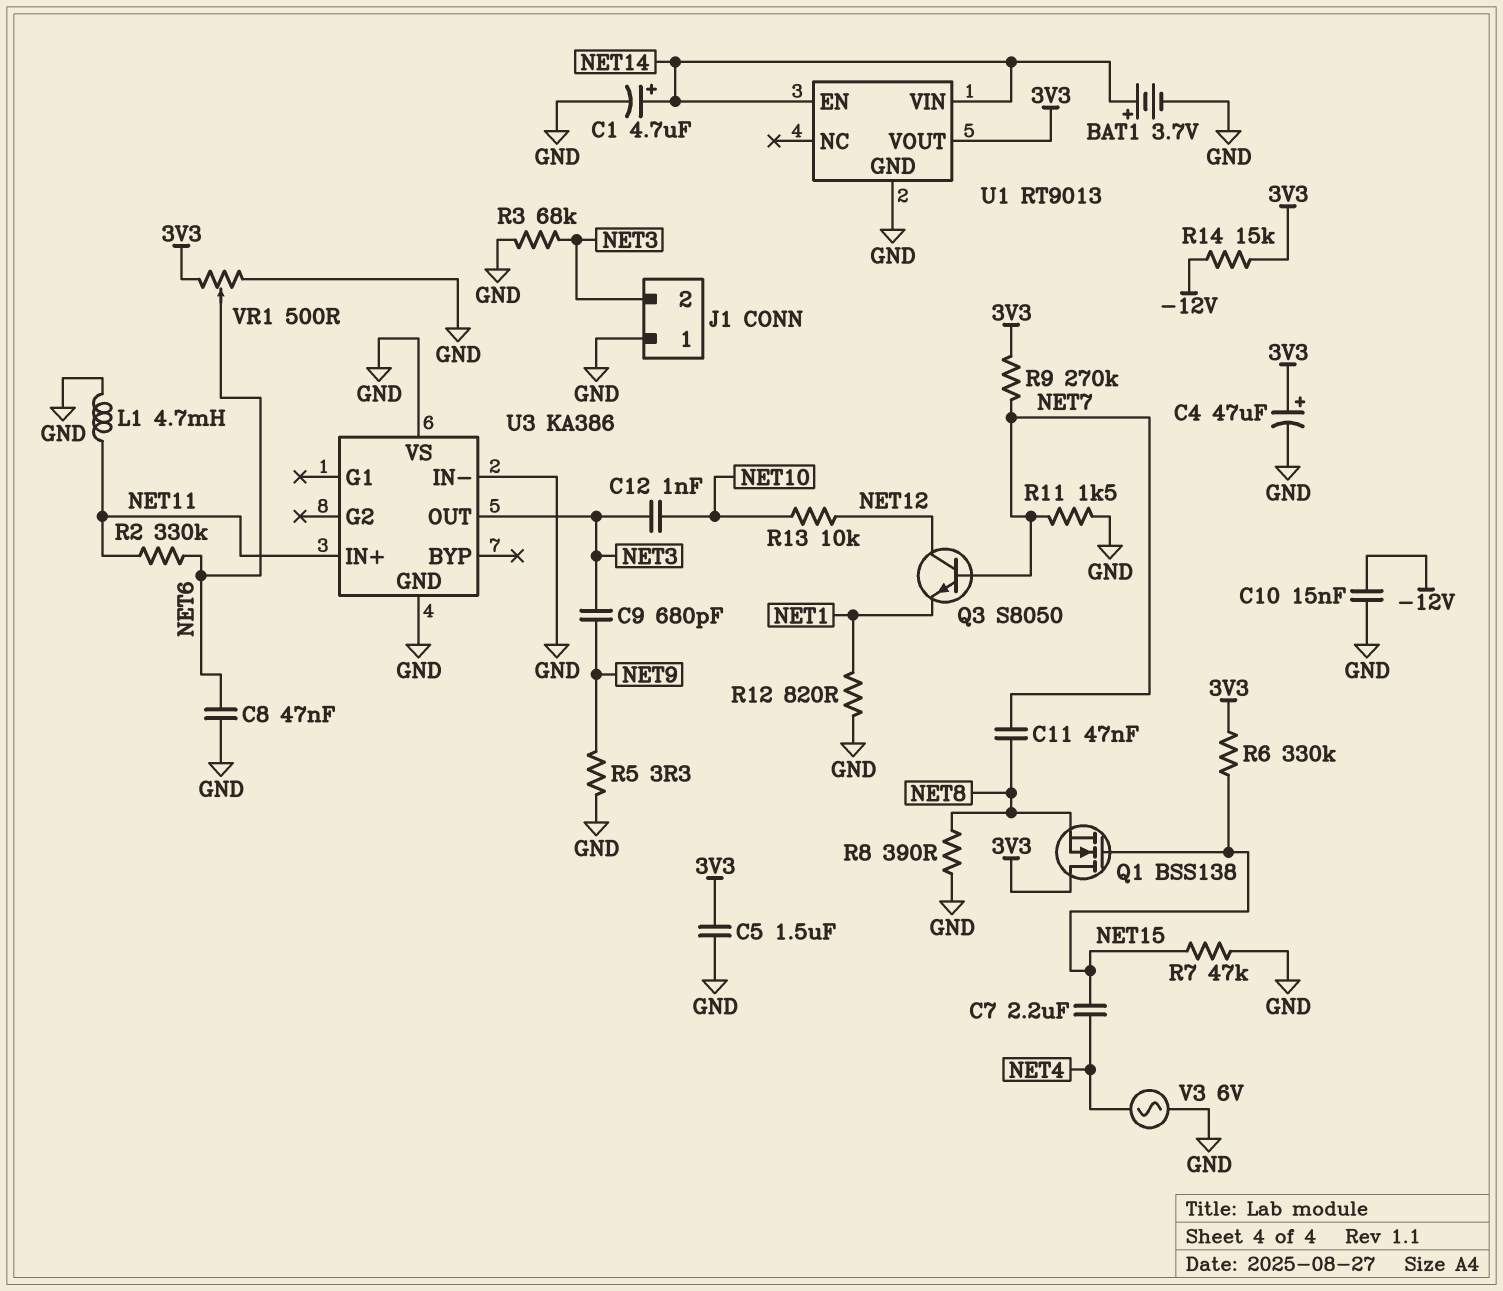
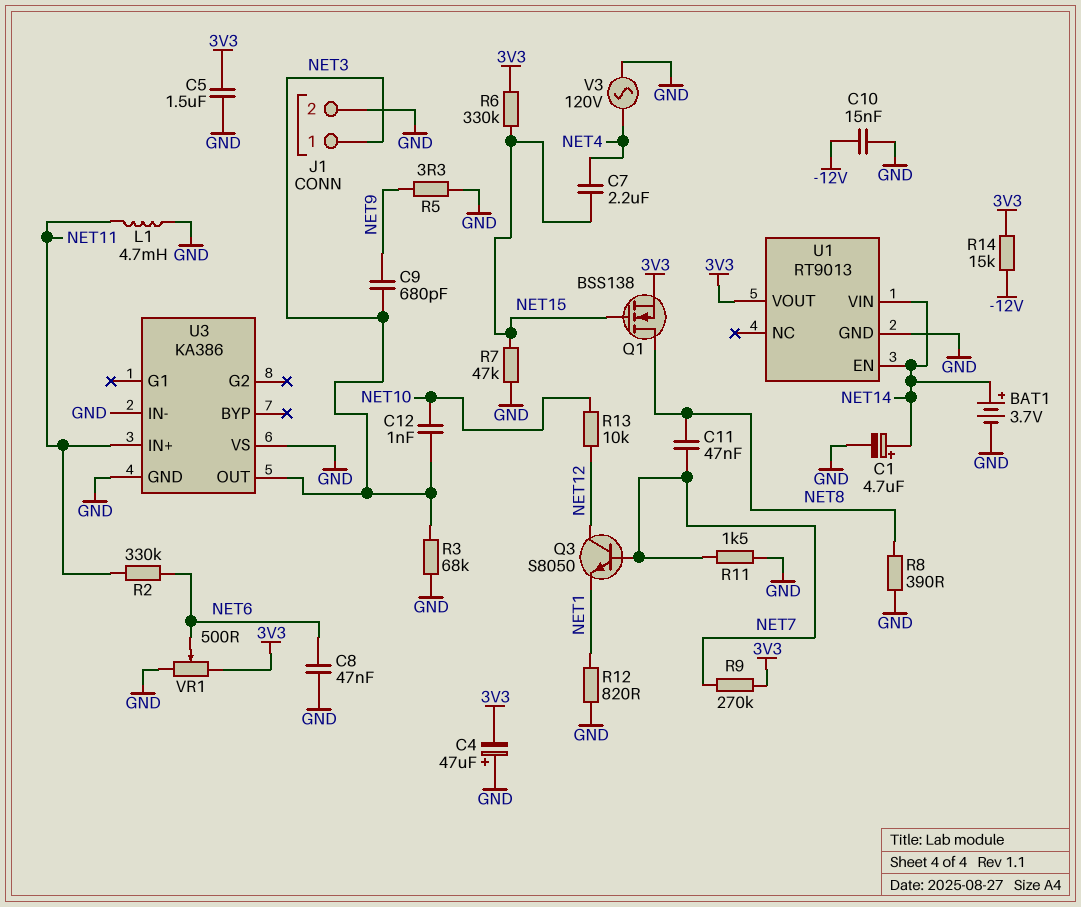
C4: 47uF (plus 3V3, minus GND) -> 47uF (plus GND, minus 3V3)
J1 pin 1: GND -> NET3
J1 pin 2: NET3 -> GND
Q1: NMOS BSS138 (G NET15, D 3V3, S NET8) -> NMOS BSS138 (G NET15, D NET8, S 3V3)
V3: AC 6V (GND, NET4) -> AC 120V (GND, NET4)

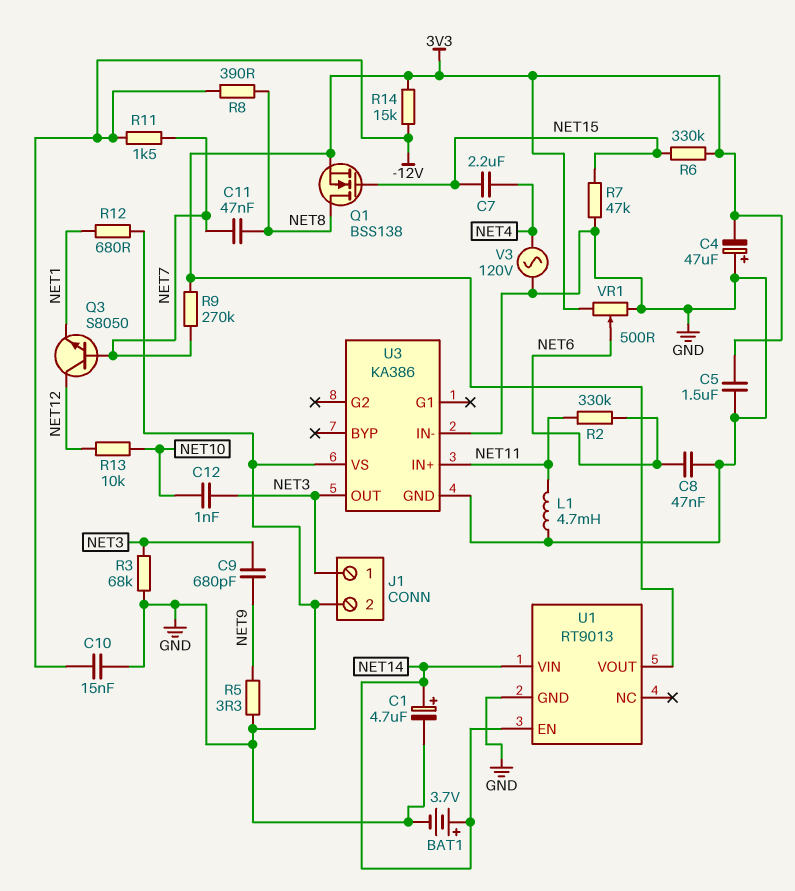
R8: 390 (GND, NET8) -> 390 (-12V, NET8)
R11: 1.5k (GND, NET7) -> 1.5k (-12V, NET7)
R12: 820 (GND, NET1) -> 680 (GND, NET1)

